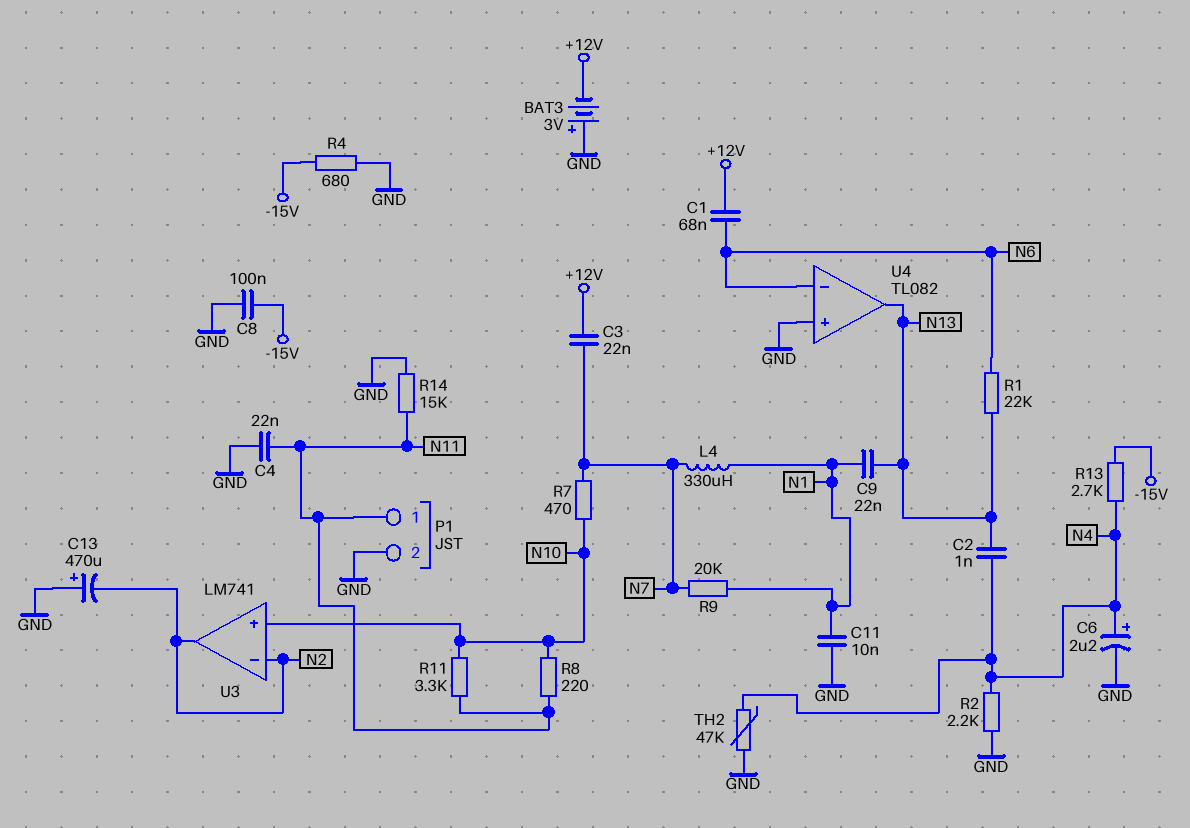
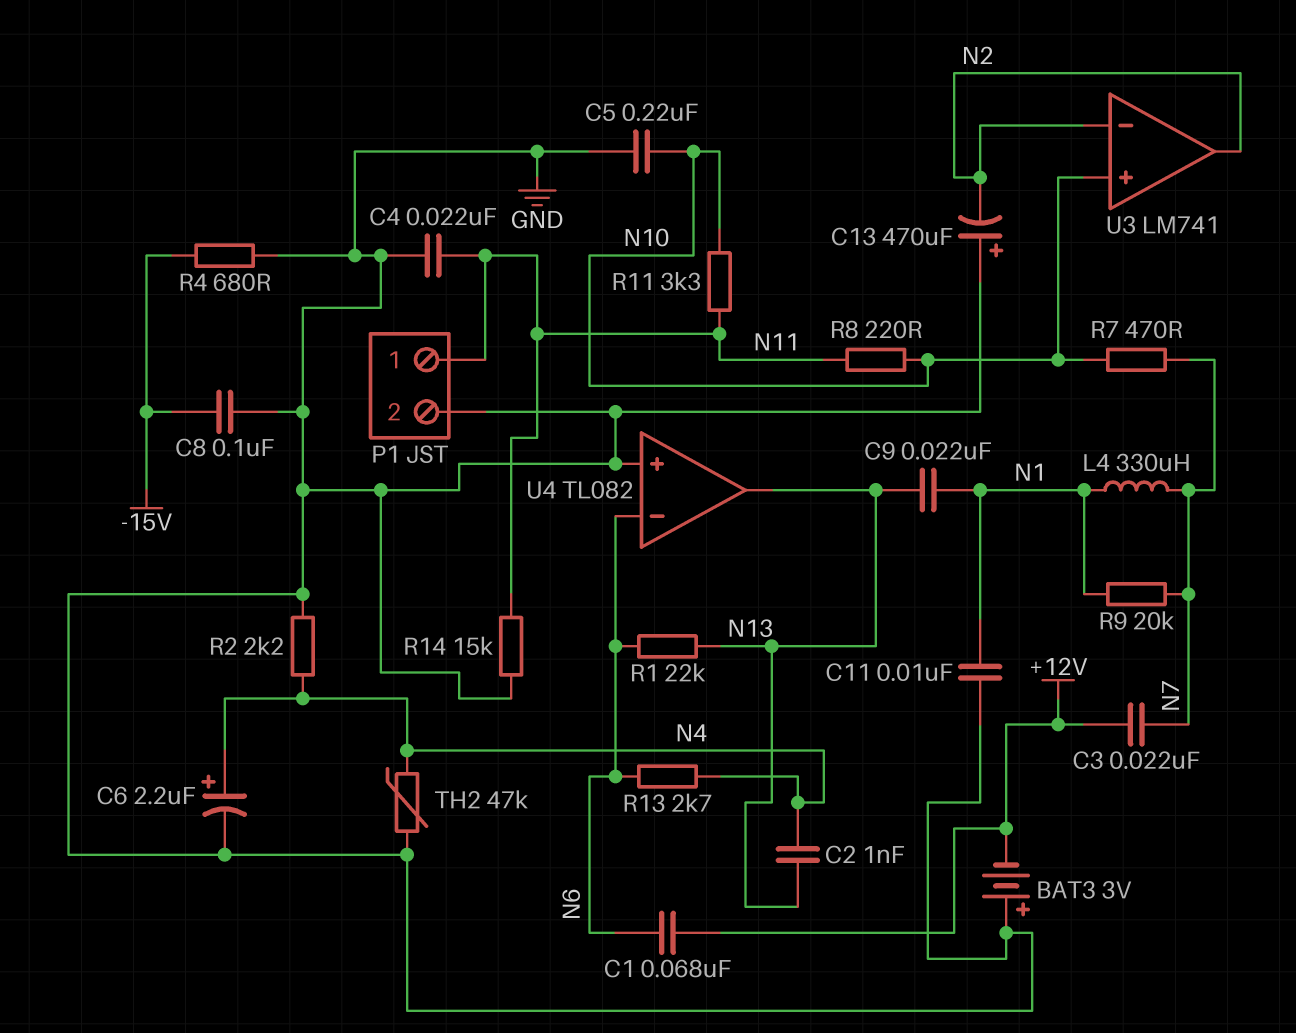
C5: none -> 220nF (GND, N10)
R13: 2.7k (-15V, N4) -> 2.7k (N4, N6)

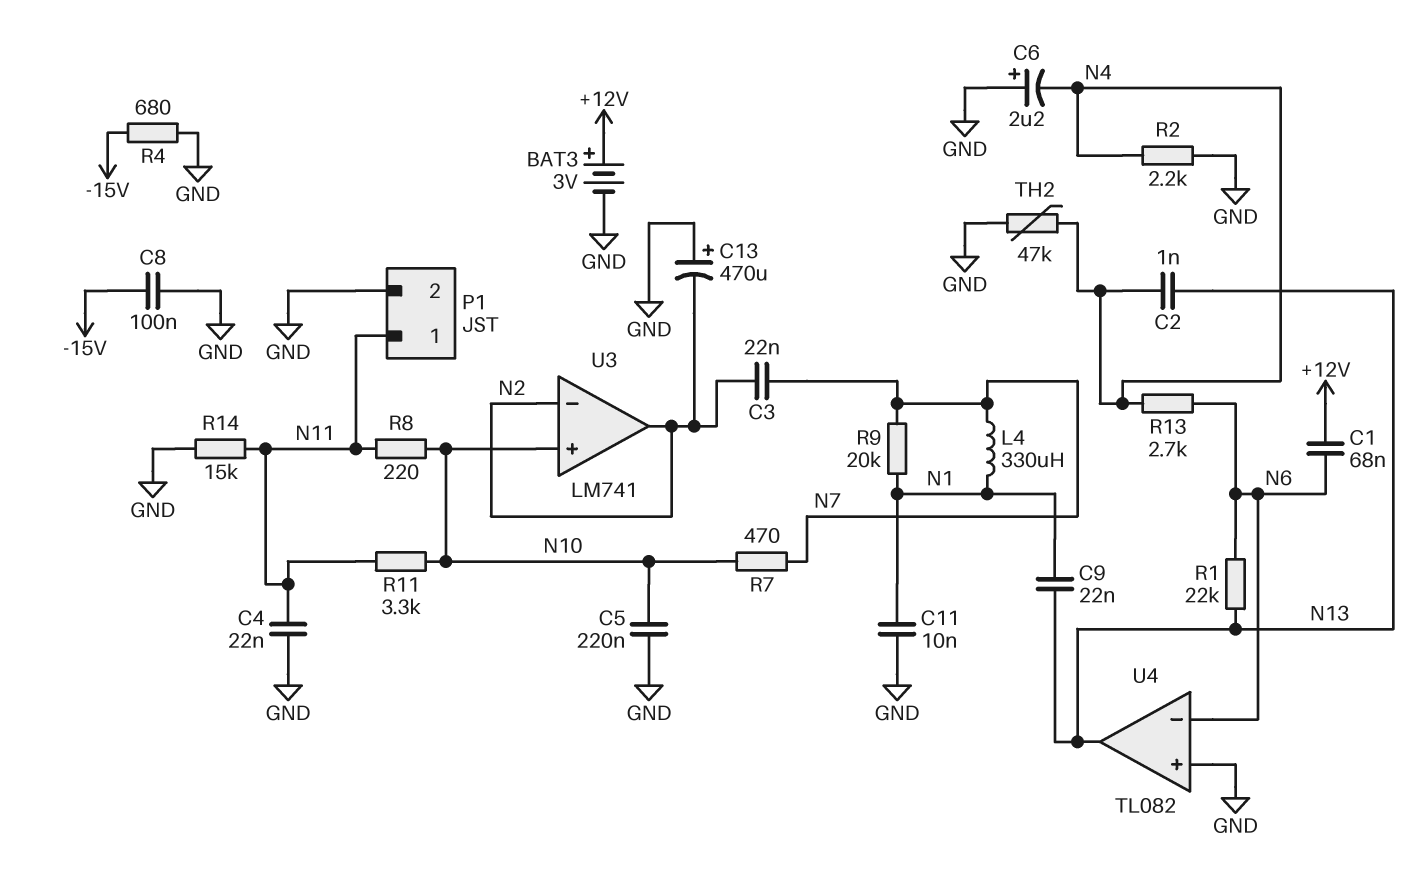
BAT3: 3V (plus GND, minus +12V) -> 3V (plus +12V, minus GND)
C3: 22nF (+12V, N7) -> 22nF (N2, N7)
C6: 2.2uF (plus N4, minus GND) -> 2.2uF (plus GND, minus N4)

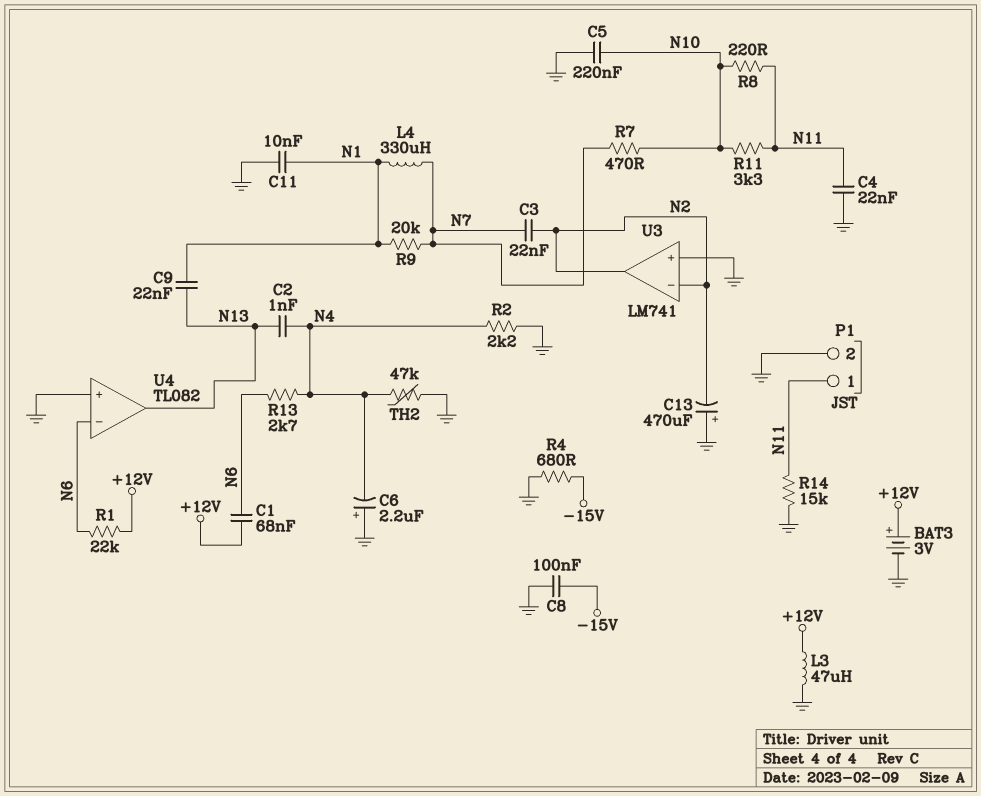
L3: none -> 47uH (+12V, GND)
R1: 22k (N6, N13) -> 22k (+12V, N6)
U3 pin in+: N10 -> GND

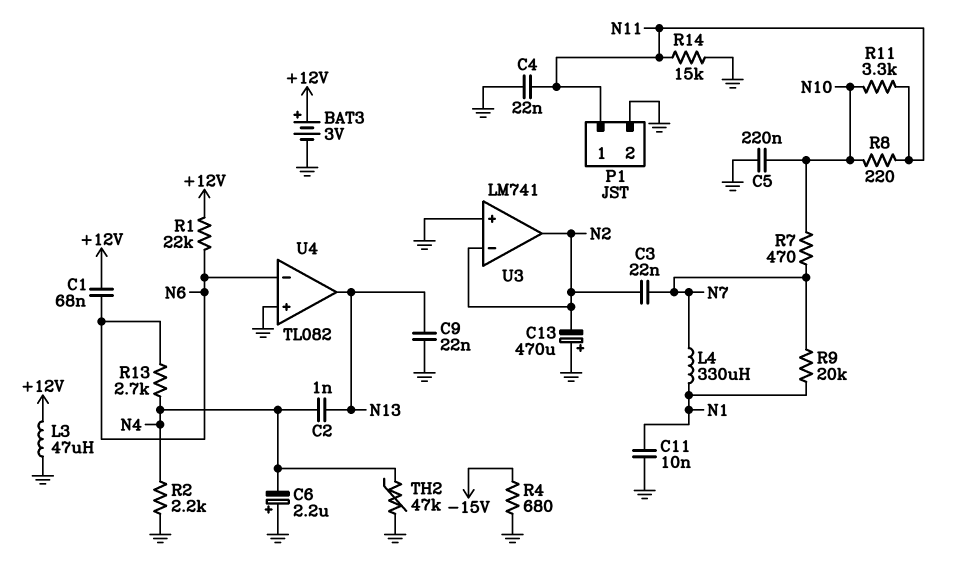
C8: 100nF (-15V, GND) -> none
C9: 22nF (N1, N13) -> 22nF (GND, N13)

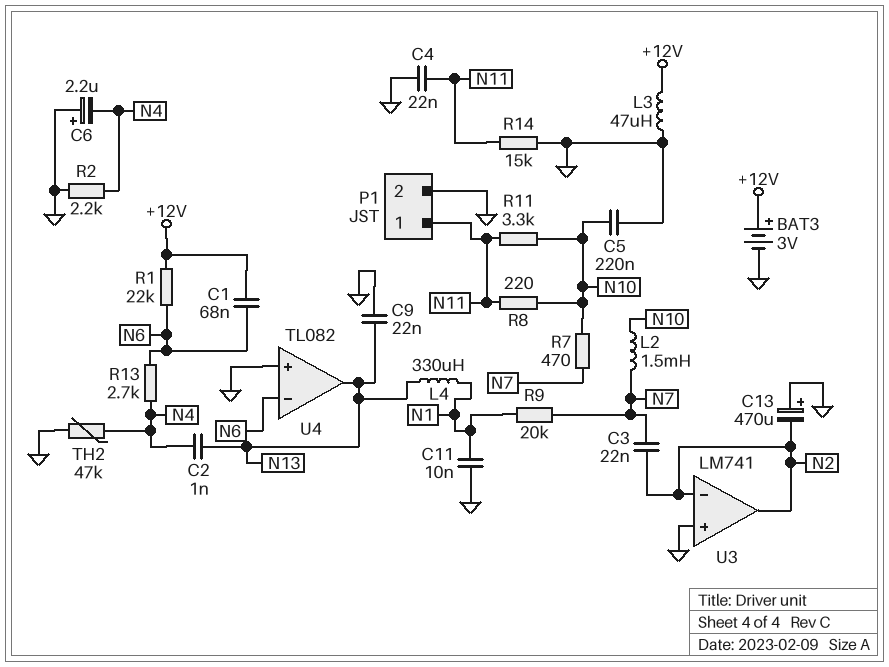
L2: none -> 1.5mH (N7, N10)
L4: 330uH (N1, N7) -> 330uH (N1, N13)
R4: 680 (-15V, GND) -> none

